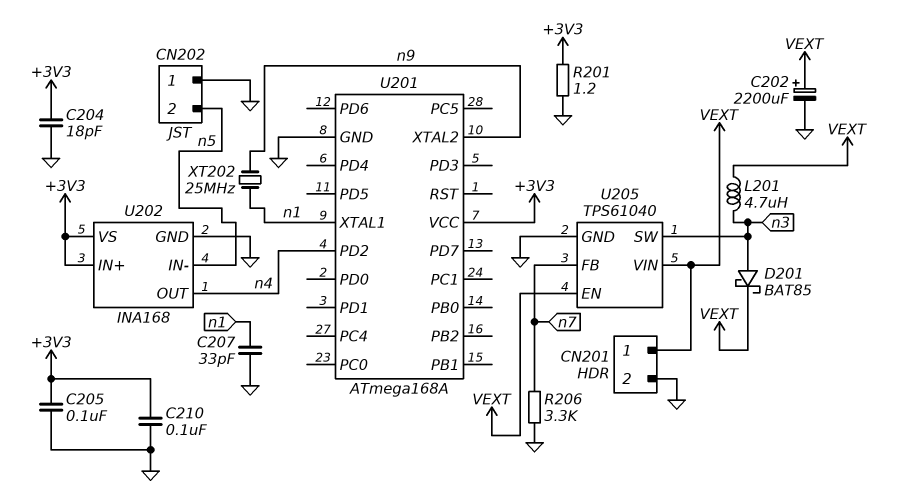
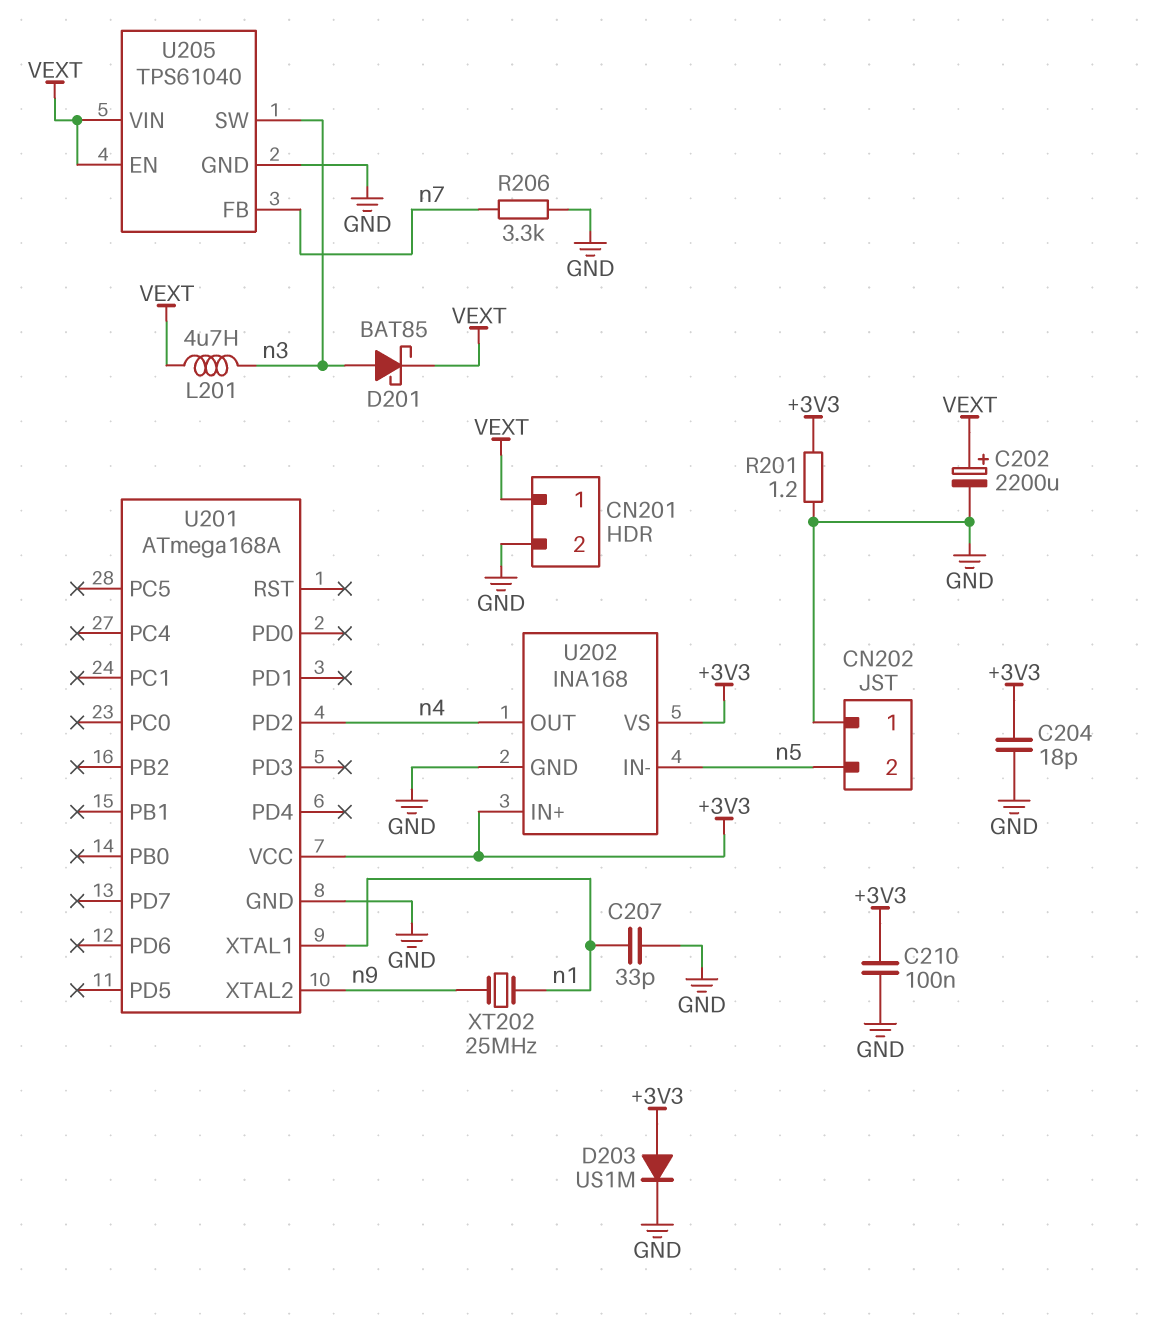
C205: 100nF (+3V3, GND) -> none
D203: none -> diode US1M (A +3V3, K GND)

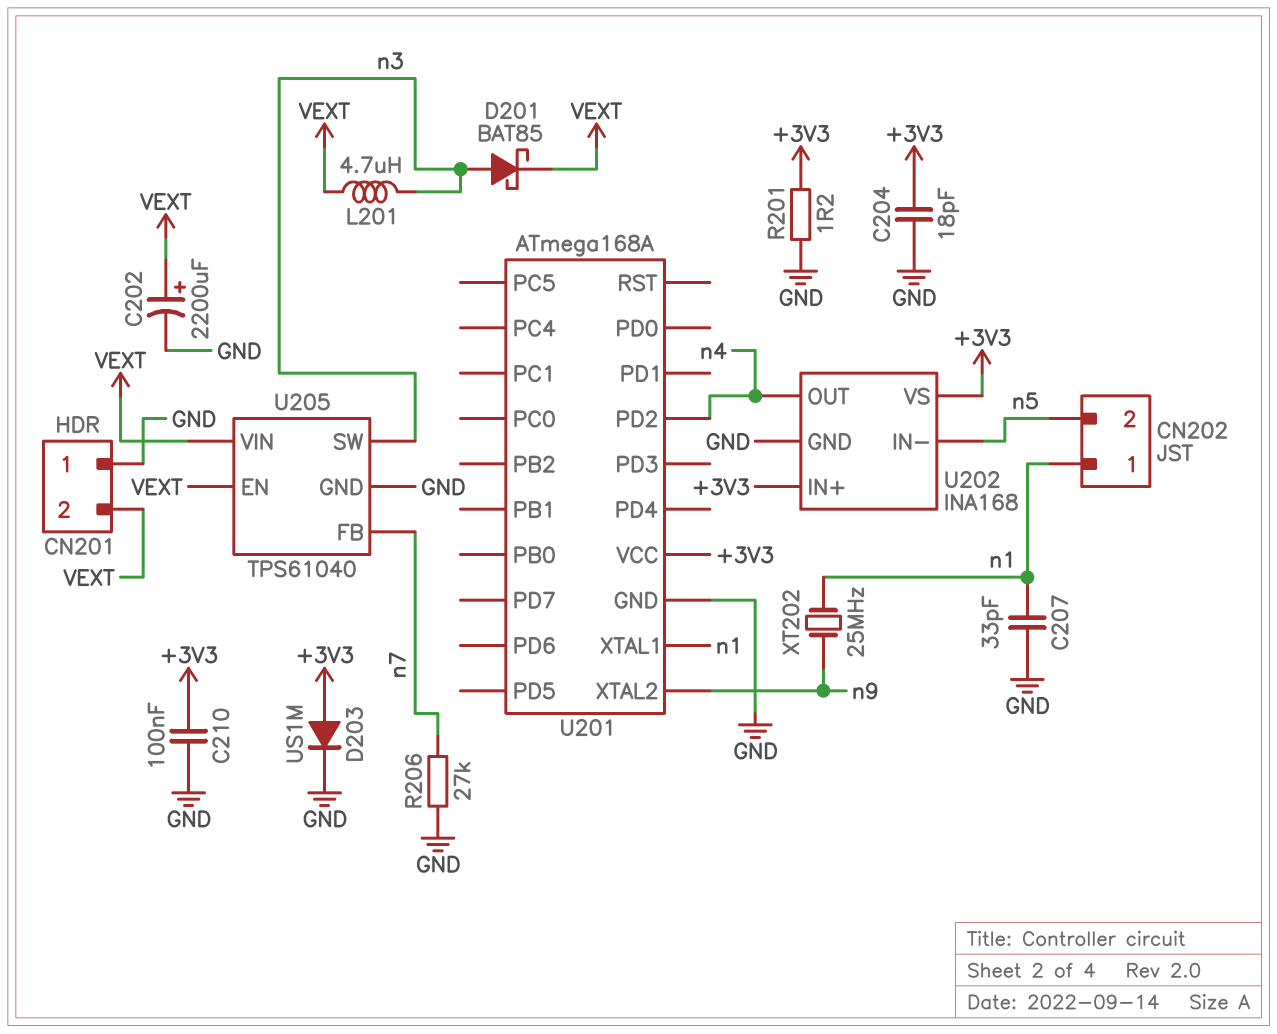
CN201 pin 1: VEXT -> GND
CN201 pin 2: GND -> VEXT
CN202 pin 1: GND -> n1
R206: 3.3k (GND, n7) -> 27k (GND, n7)

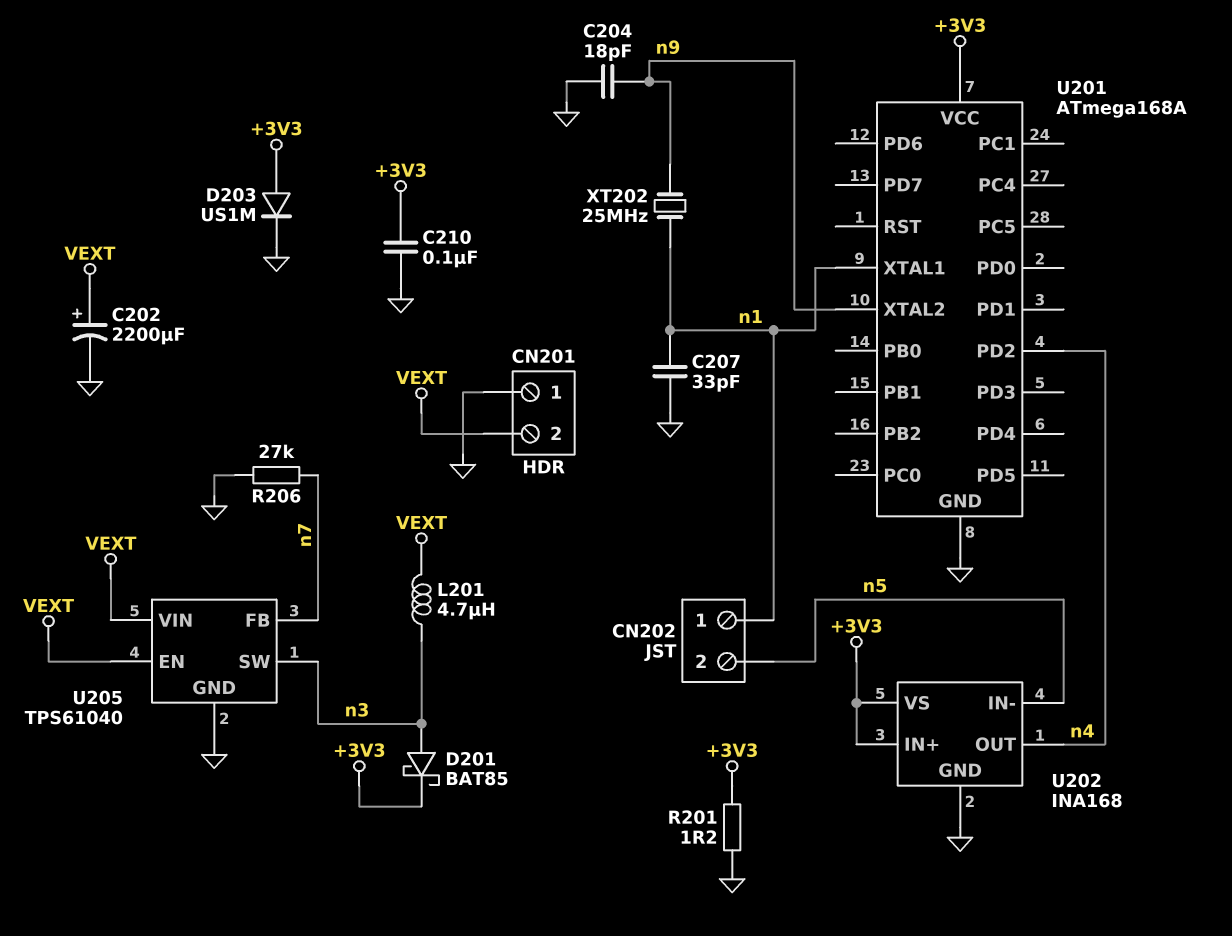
C204: 18pF (+3V3, GND) -> 18pF (GND, n9)
D201: schottky BAT85 (A n3, K VEXT) -> schottky BAT85 (A n3, K +3V3)

